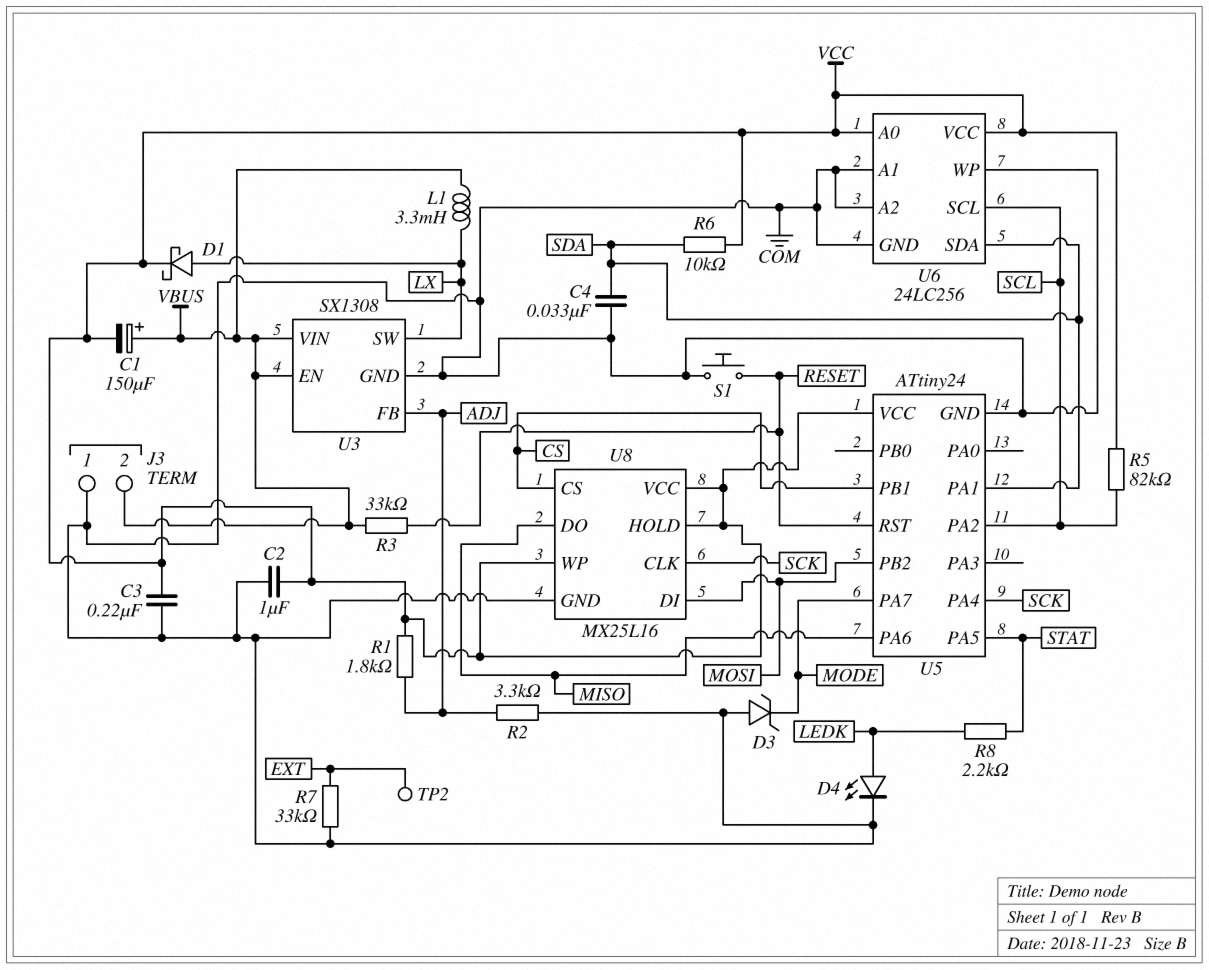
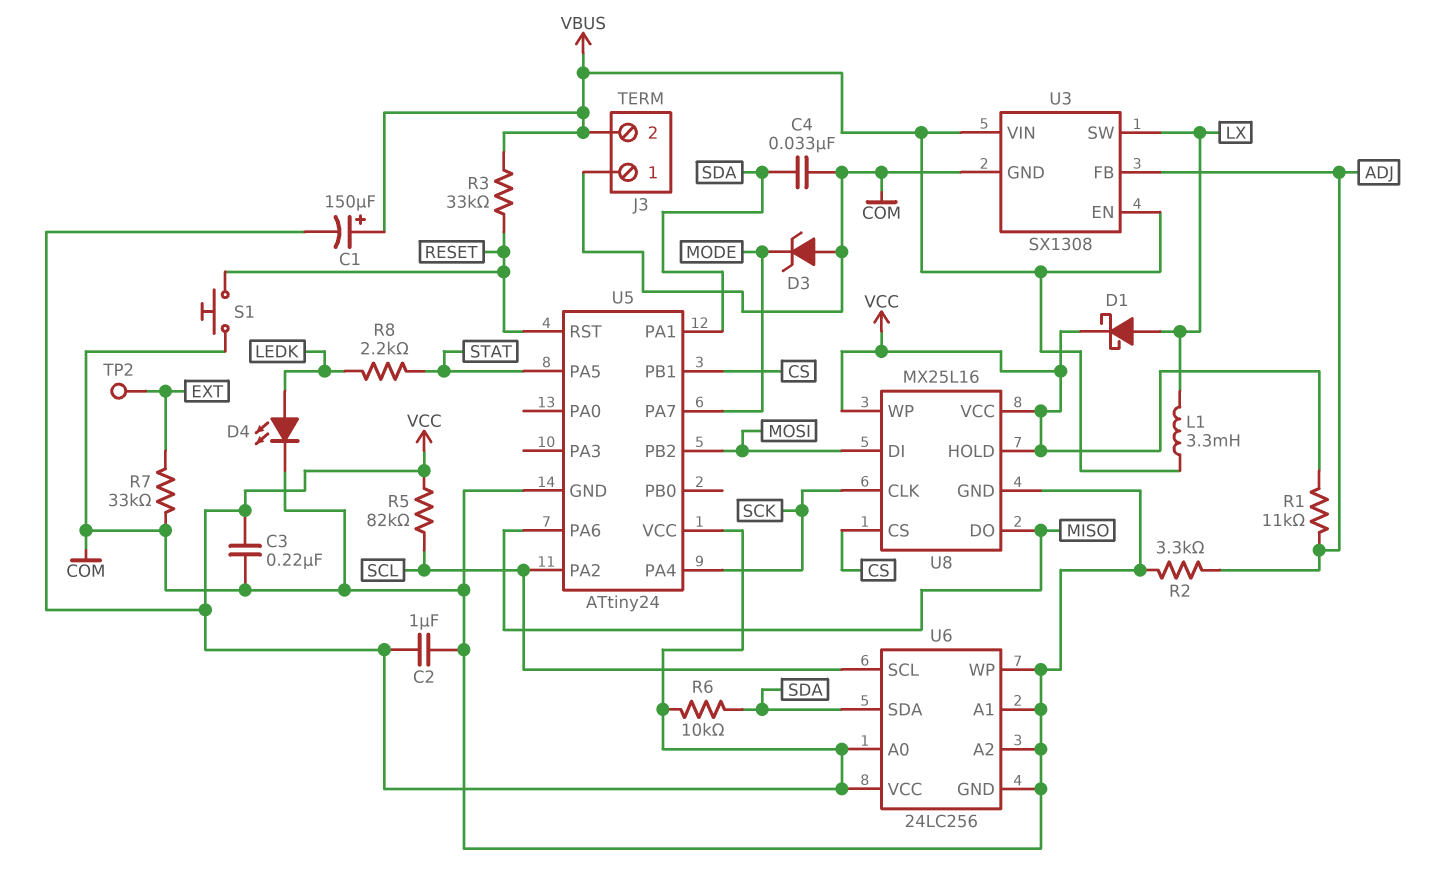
R1: 1.8k (ADJ, VCC) -> 11k (ADJ, VCC)

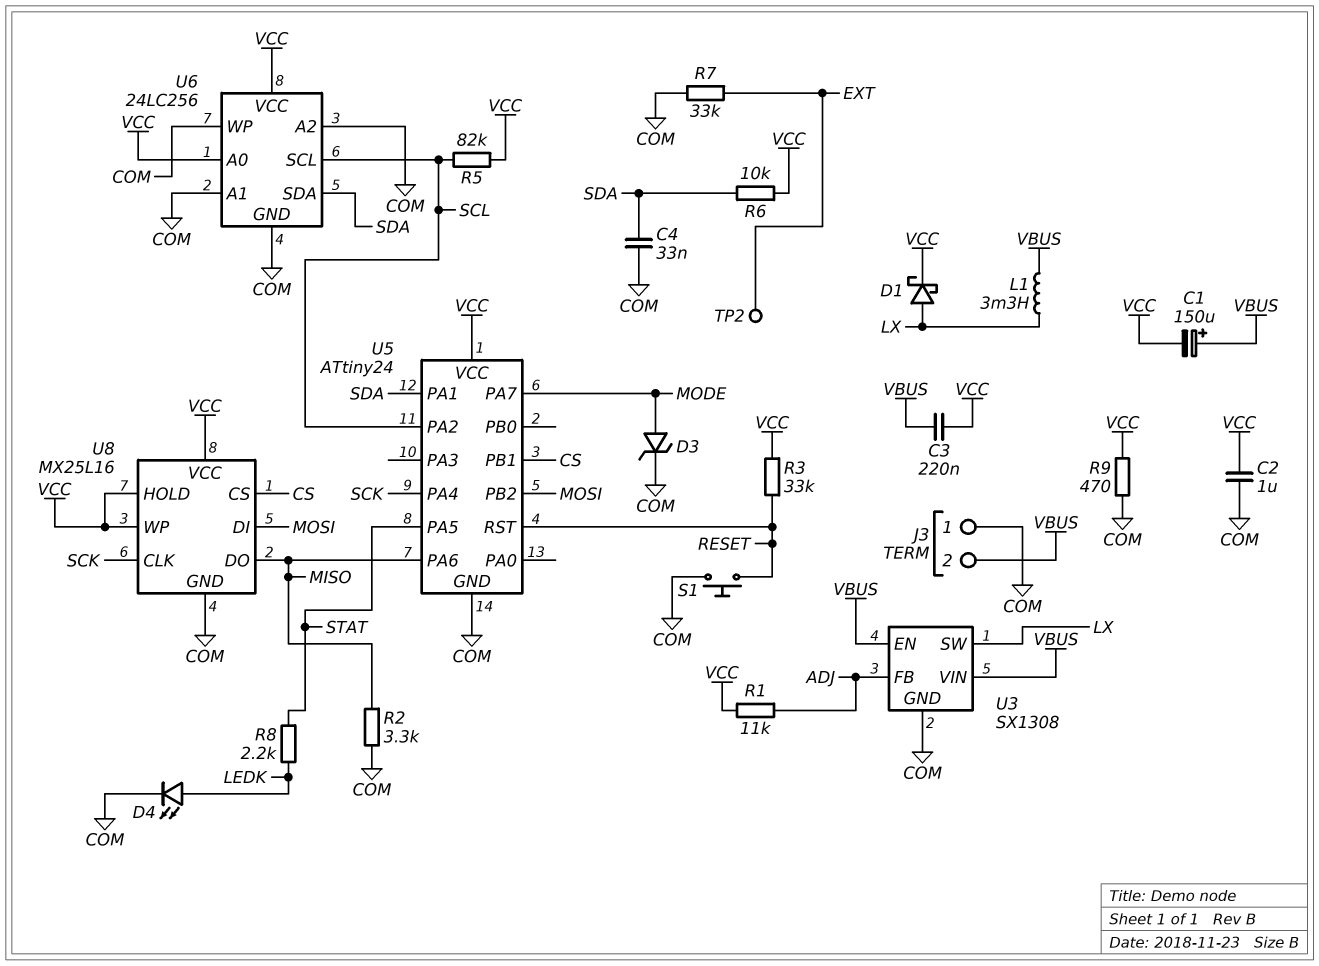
C3: 220nF (COM, VCC) -> 220nF (VBUS, VCC)
D3: zener (A COM, K MODE) -> zener (A MODE, K COM)
R2: 3.3k (ADJ, COM) -> 3.3k (COM, MISO)
R3: 33k (RESET, VBUS) -> 33k (RESET, VCC)
R9: none -> 470 (COM, VCC)

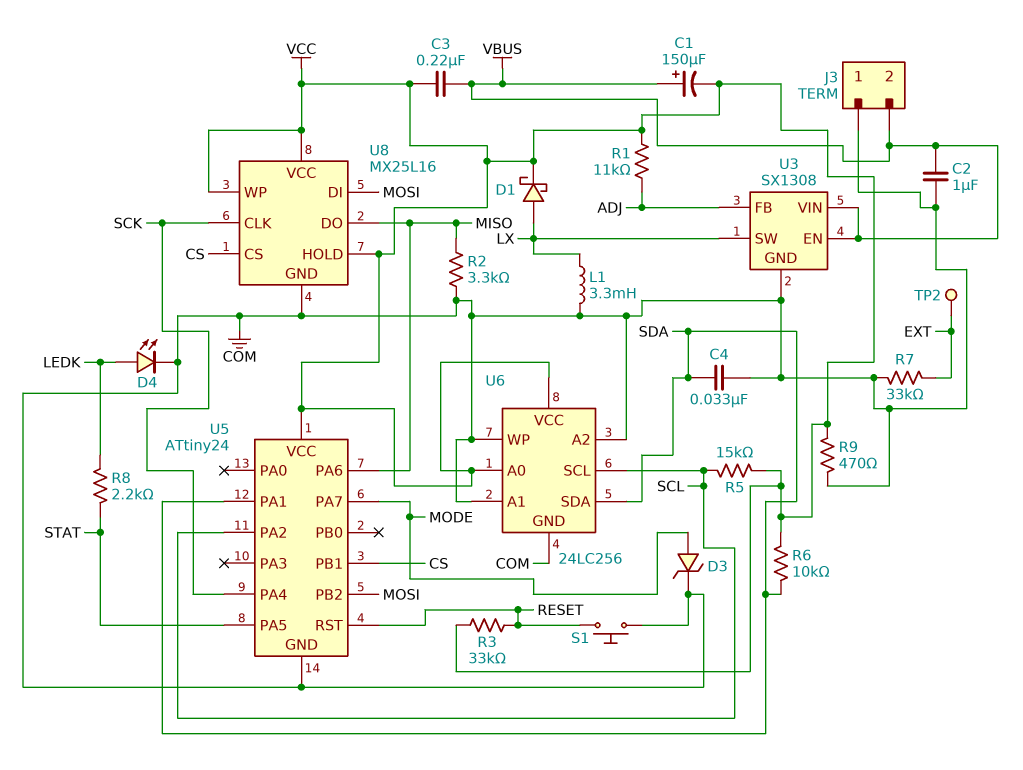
C2: 1uF (COM, VCC) -> 1uF (COM, VBUS)
L1: 3.3mH (LX, VBUS) -> 3.3mH (COM, LX)
R5: 82k (SCL, VCC) -> 15k (SCL, VCC)

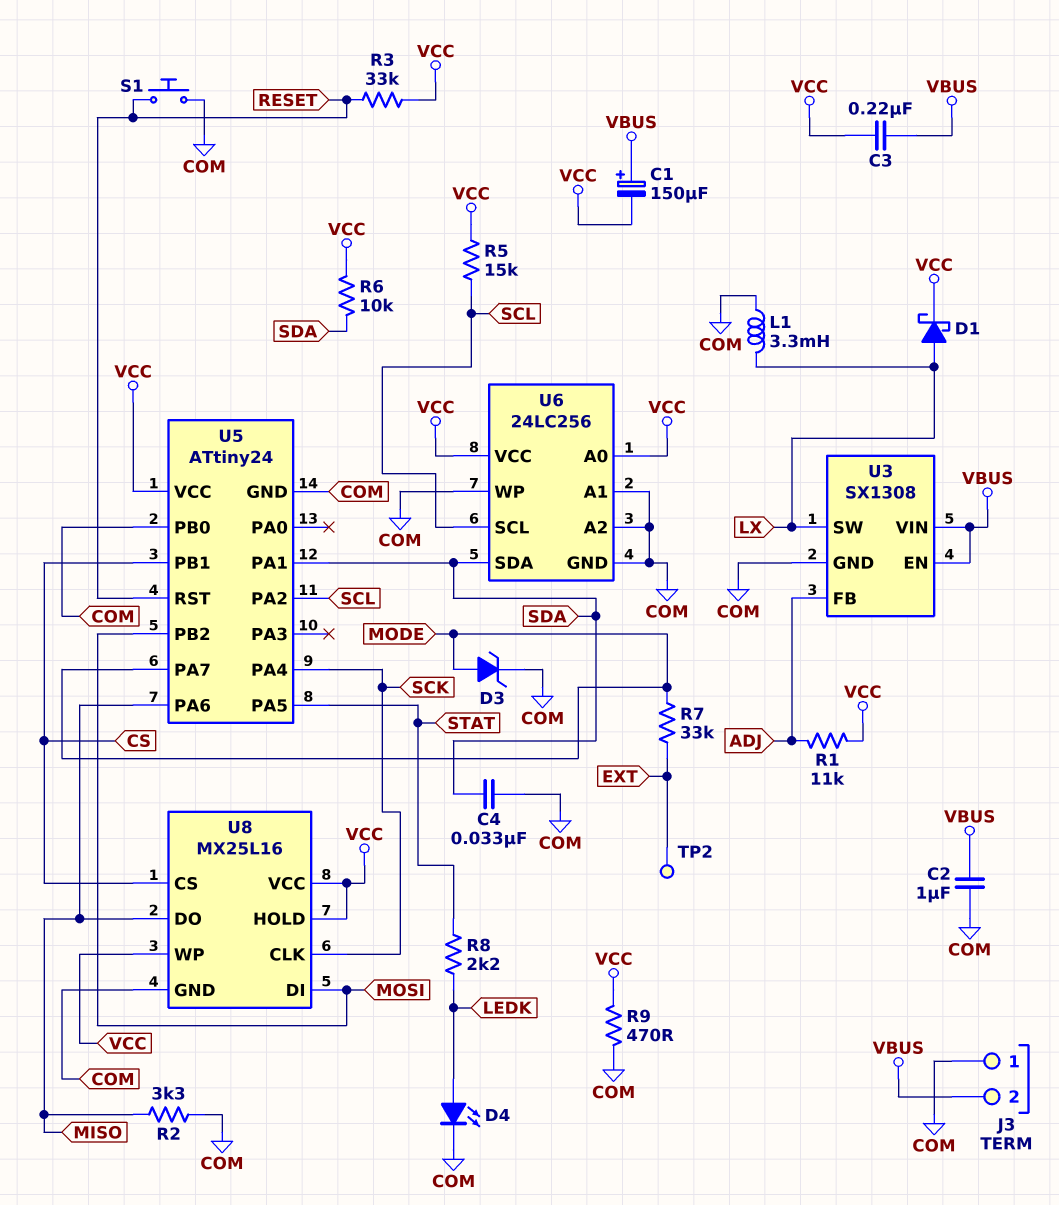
R7: 33k (COM, EXT) -> 33k (EXT, MODE)
U5 pin PB0: none -> COM

